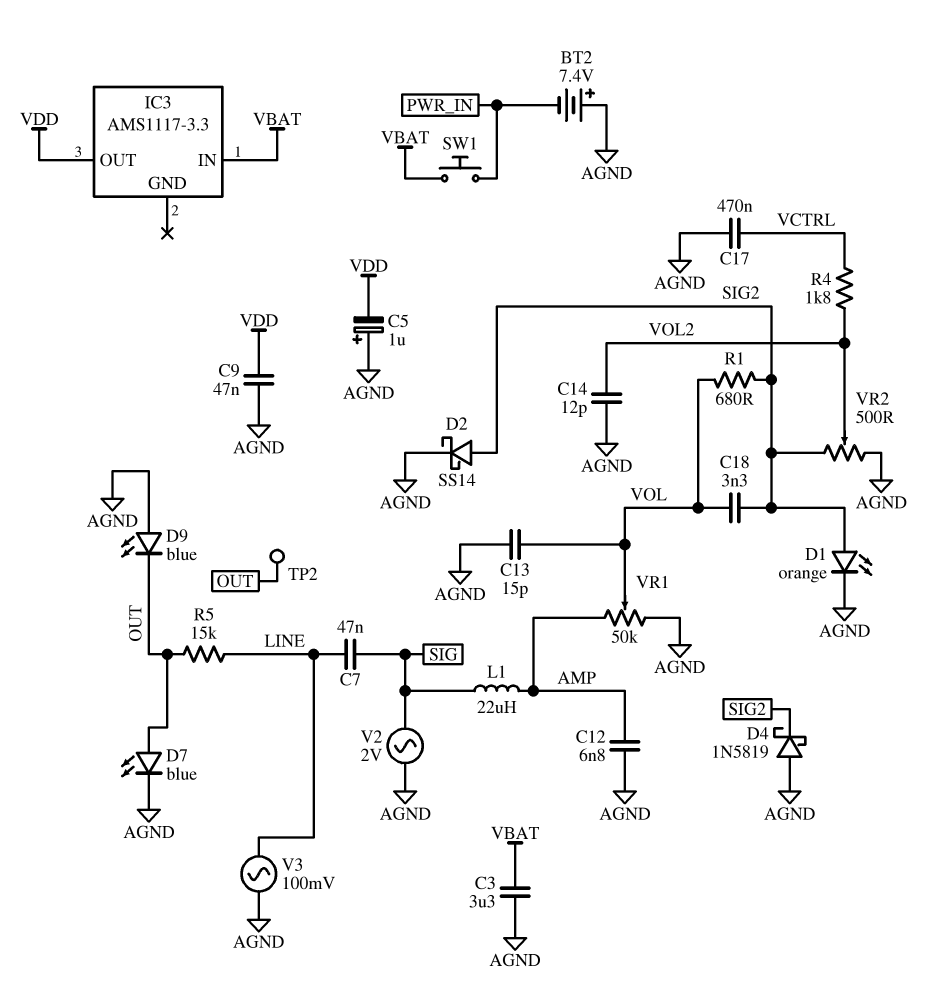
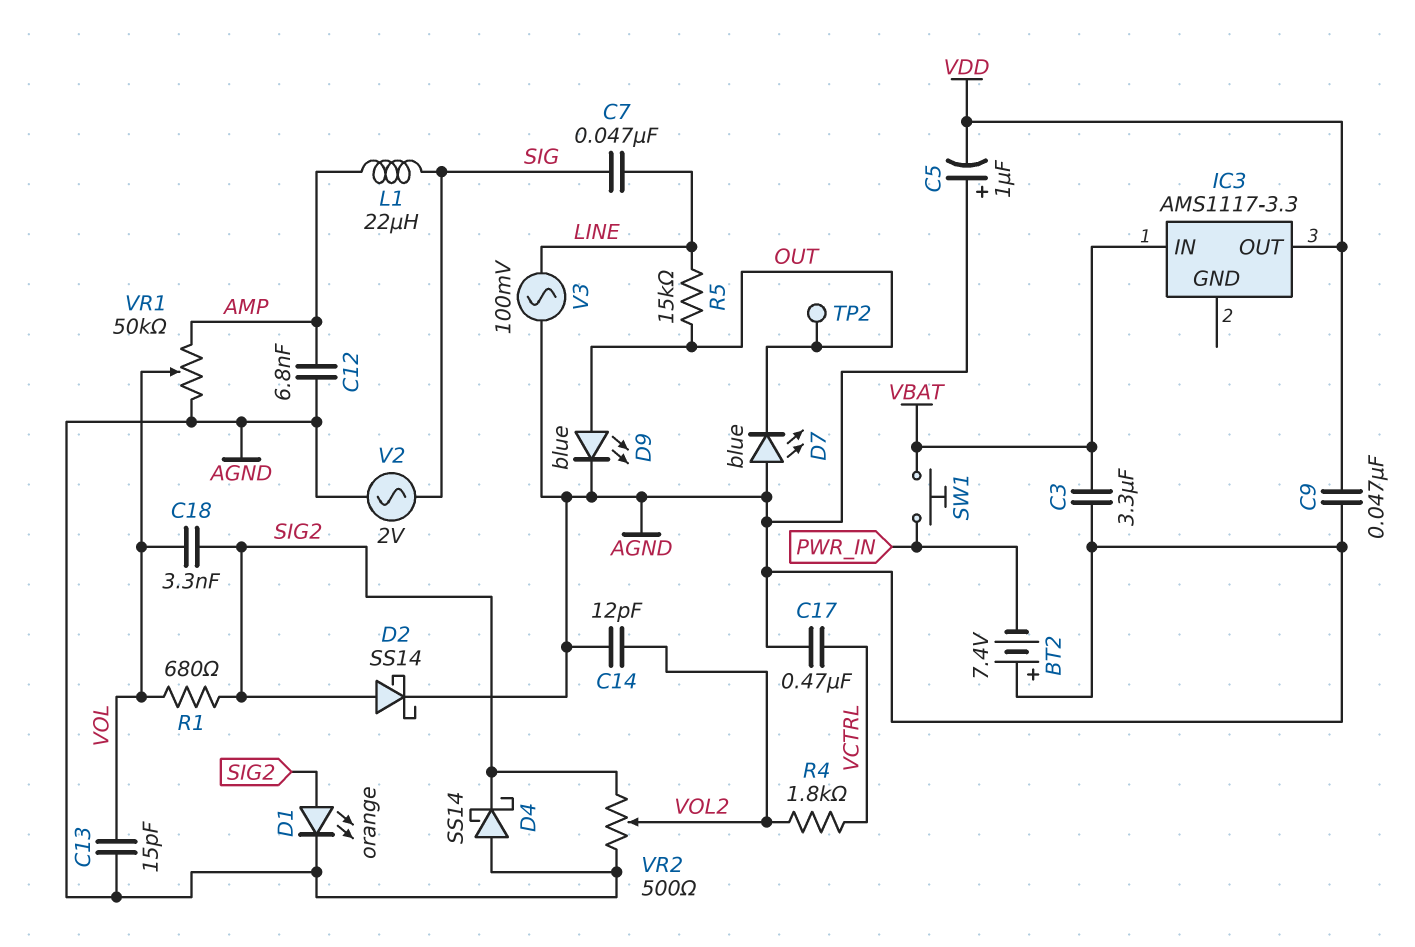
D4: schottky 1N5819 (A AGND, K SIG2) -> schottky SS14 (A AGND, K SIG2)
D7: LED blue (A OUT, K AGND) -> LED blue (A AGND, K OUT)
D9: LED blue (A AGND, K OUT) -> LED blue (A OUT, K AGND)

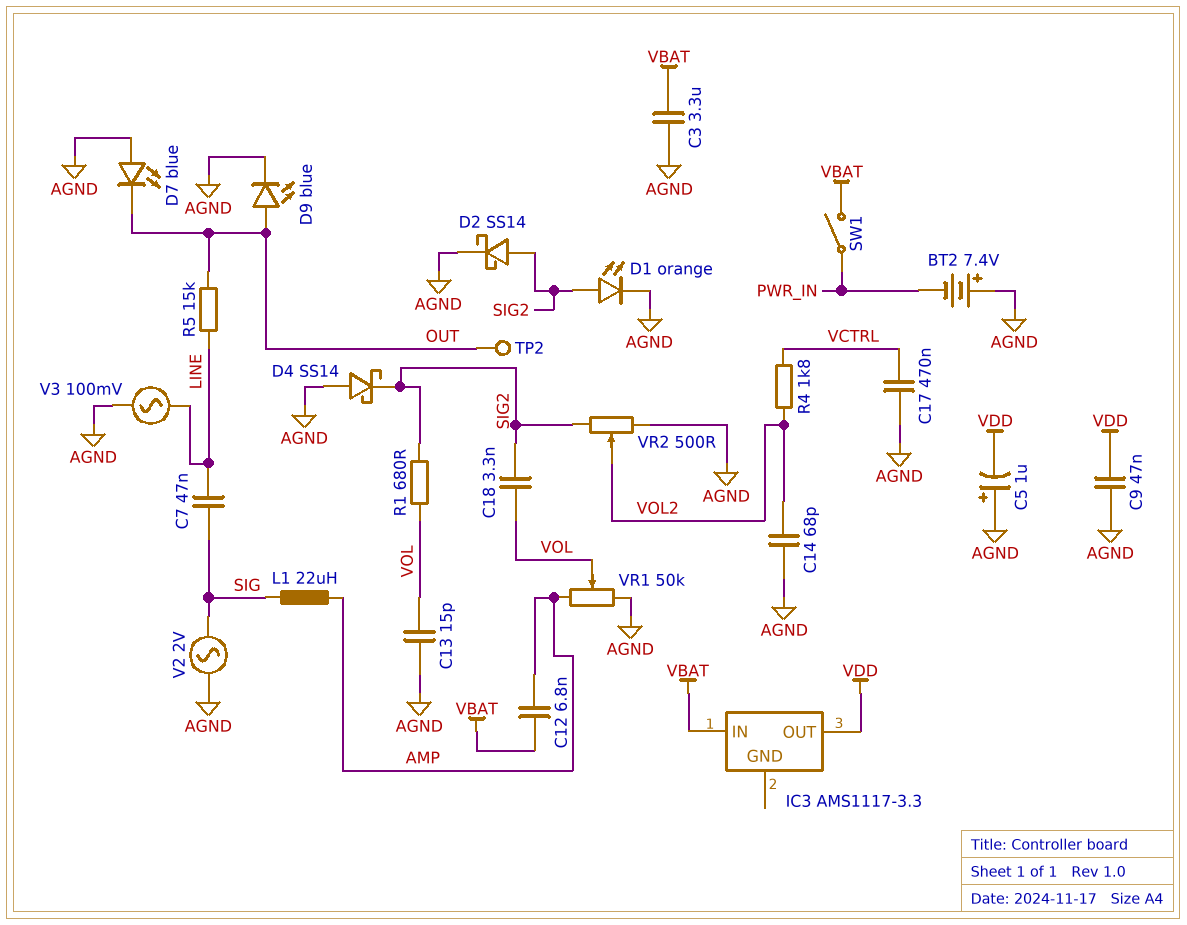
C12: 6.8nF (AGND, AMP) -> 6.8nF (AMP, VBAT)
C14: 12pF (AGND, VOL2) -> 68pF (AGND, VOL2)
SW1: button (PWR_IN, VBAT) -> switch (PWR_IN, VBAT)

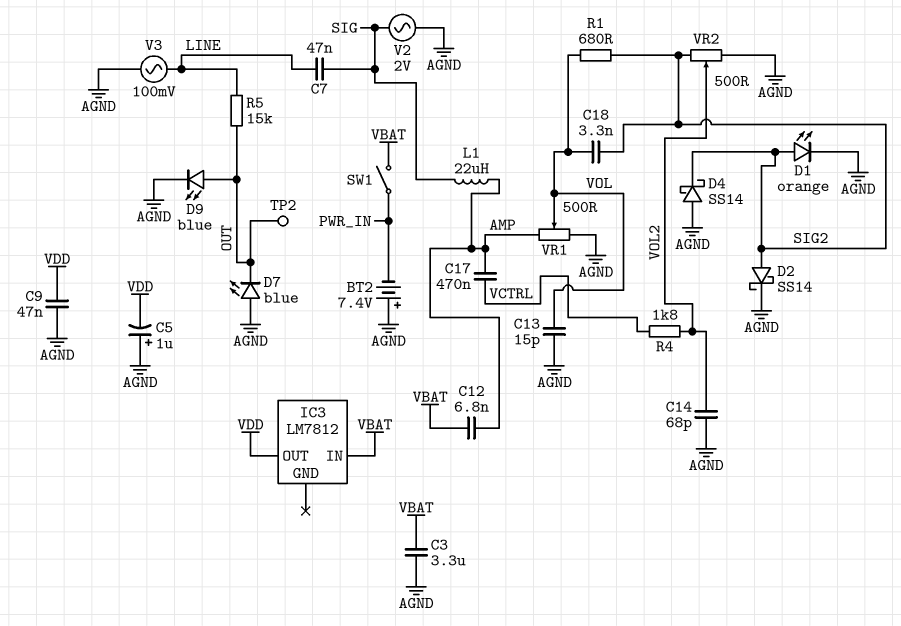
C17: 470nF (AGND, VCTRL) -> 470nF (AMP, VCTRL)
IC3: AMS1117-3.3 -> LM7812
VR1: 50k (AGND, AMP, wiper VOL) -> 500 (AGND, AMP, wiper VOL)

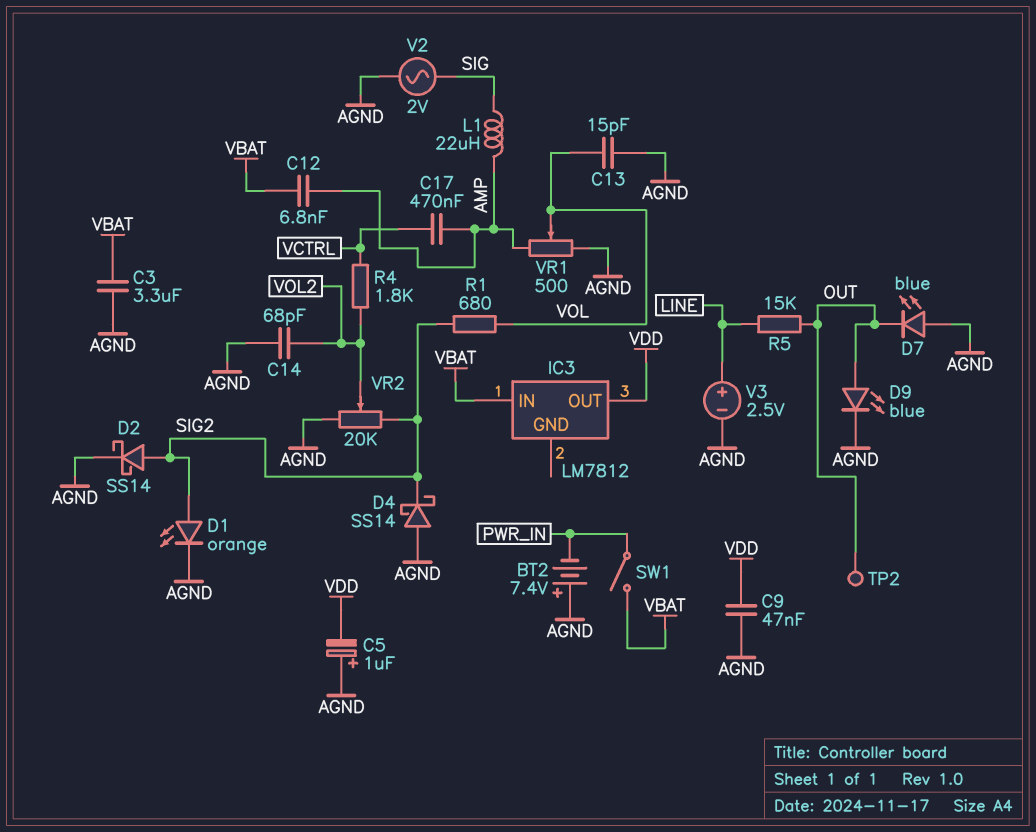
C7: 47nF (LINE, SIG) -> none
C18: 3.3nF (SIG2, VOL) -> none
V3: AC 100mV (AGND, LINE) -> 2.5V (plus LINE, minus AGND)
VR2: 500 (AGND, SIG2, wiper VOL2) -> 20k (AGND, SIG2, wiper VOL2)

